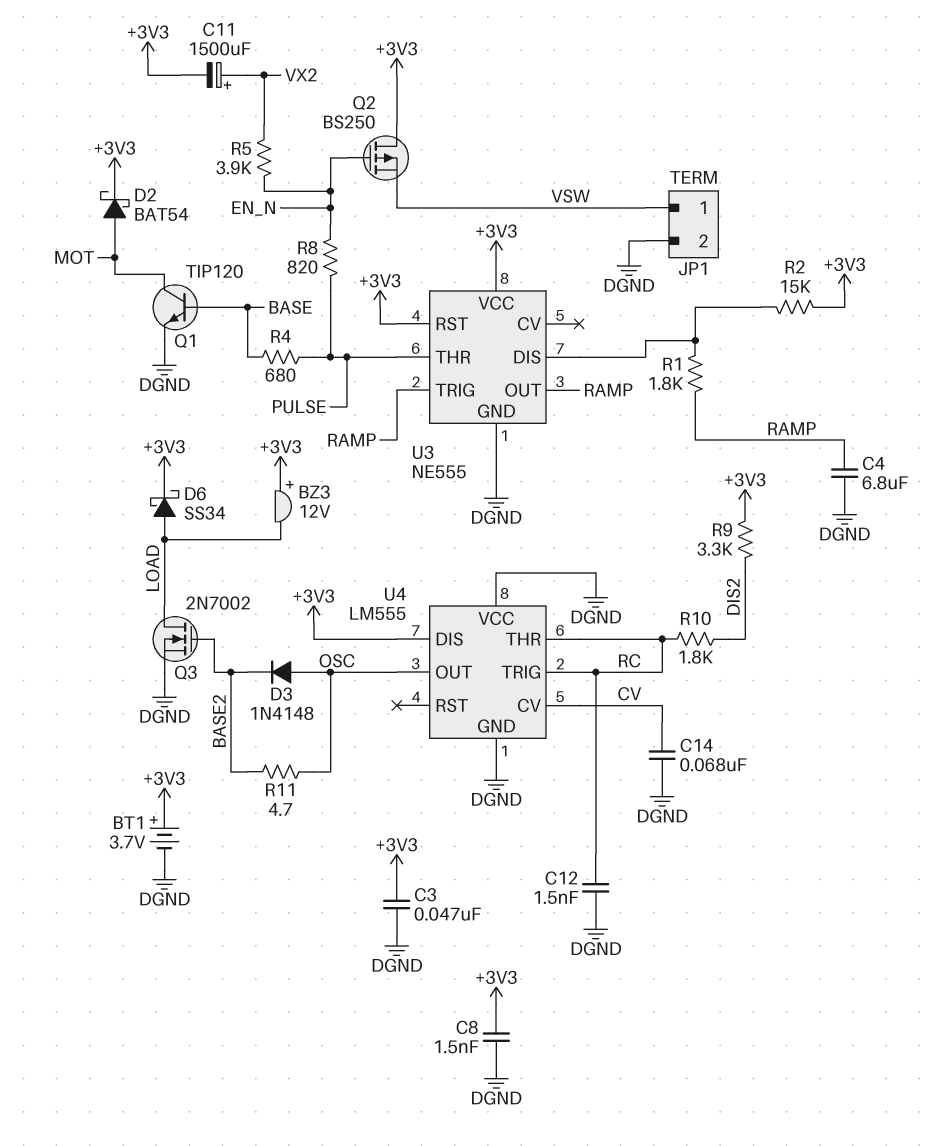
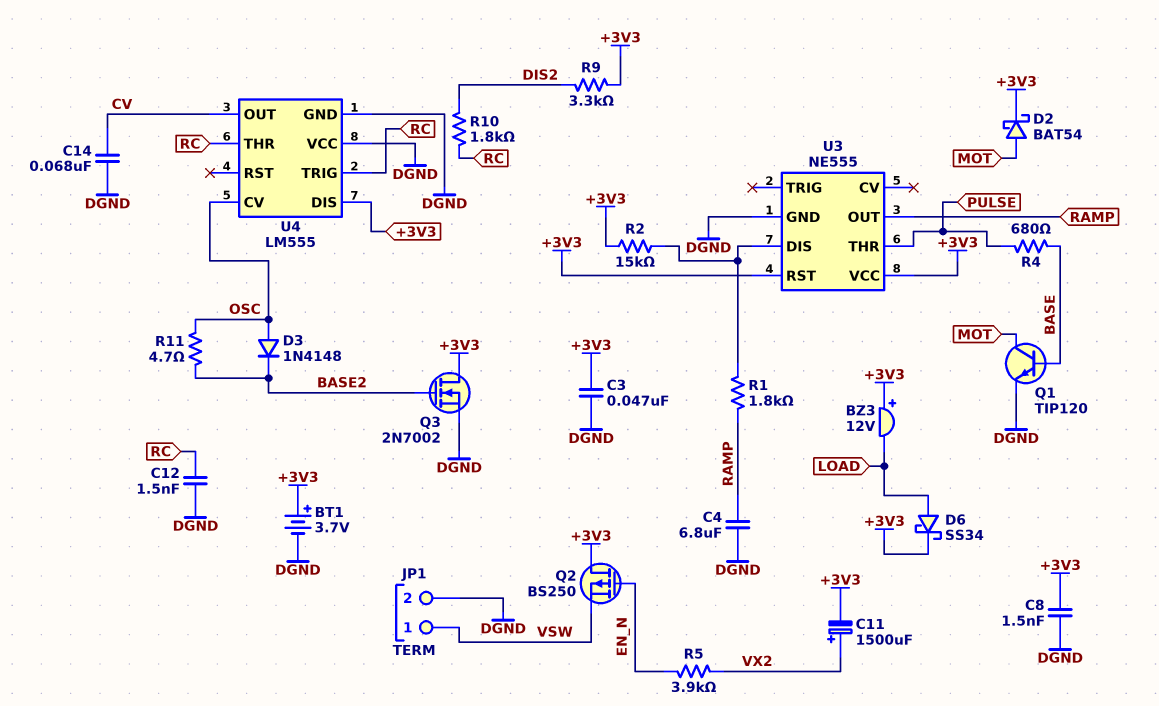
Q3: NMOS 2N7002 (G BASE2, D LOAD, S DGND) -> NMOS 2N7002 (G BASE2, D +3V3, S DGND)
R8: 820 (EN_N, PULSE) -> none
U3 pin TRIG: RAMP -> none
U4 pin CV: CV -> OSC
U4 pin OUT: OSC -> CV

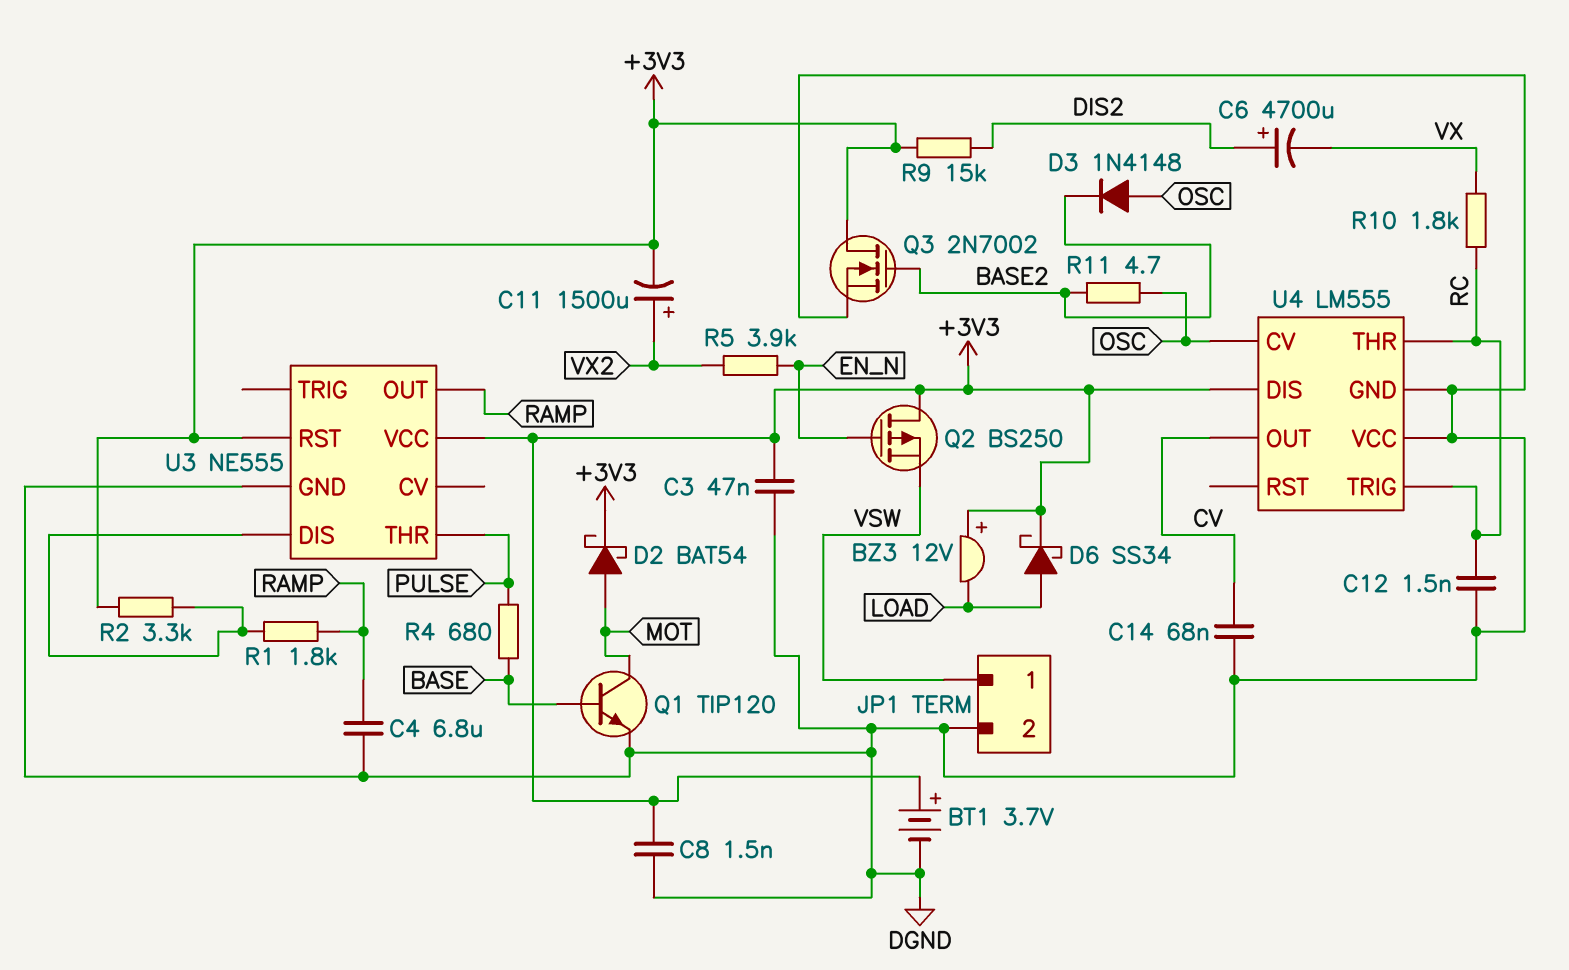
C6: none -> 4700uF (plus DIS2, minus VX)
R2: 15k (+3V3, U3/DIS) -> 3.3k (+3V3, U3/DIS)
R9: 3.3k (+3V3, DIS2) -> 15k (+3V3, DIS2)
R10: 1.8k (DIS2, RC) -> 1.8k (RC, VX)

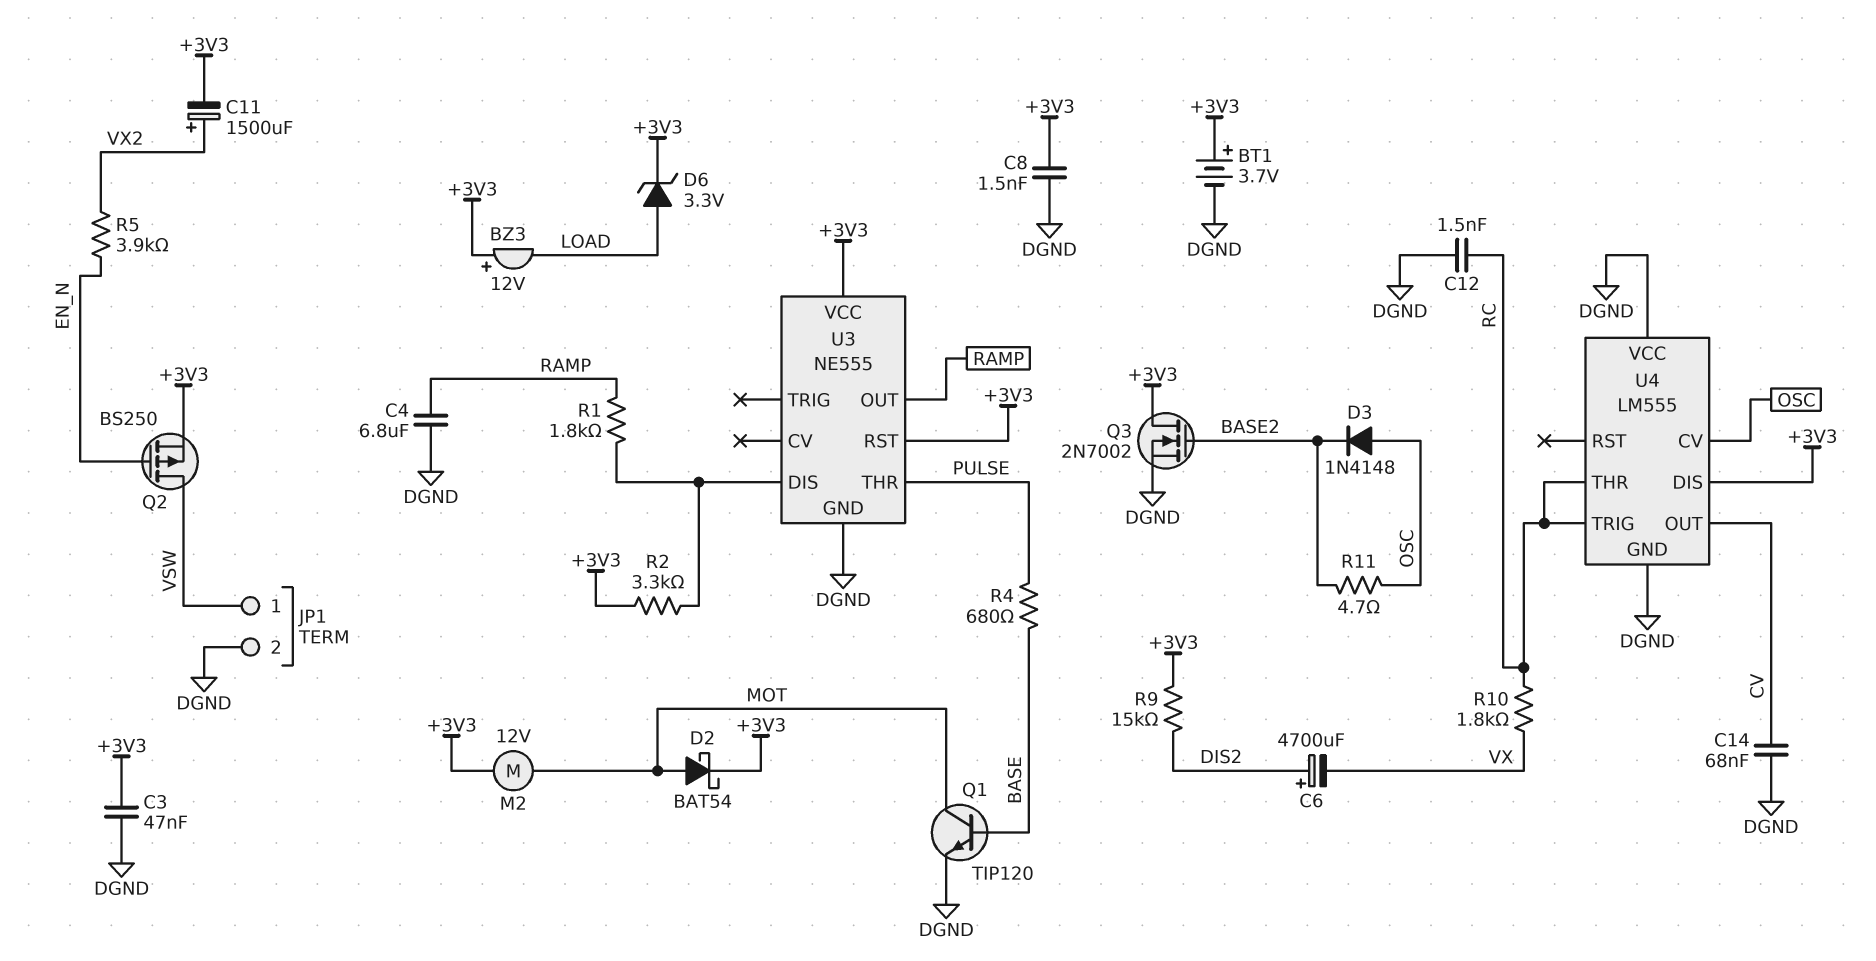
D6: schottky SS34 (A LOAD, K +3V3) -> zener 3.3V (A LOAD, K +3V3)
M2: none -> motor 12V (+3V3, MOT)
Q2: PMOS BS250 (G EN_N, D +3V3, S VSW) -> PMOS BS250 (G EN_N, D VSW, S +3V3)

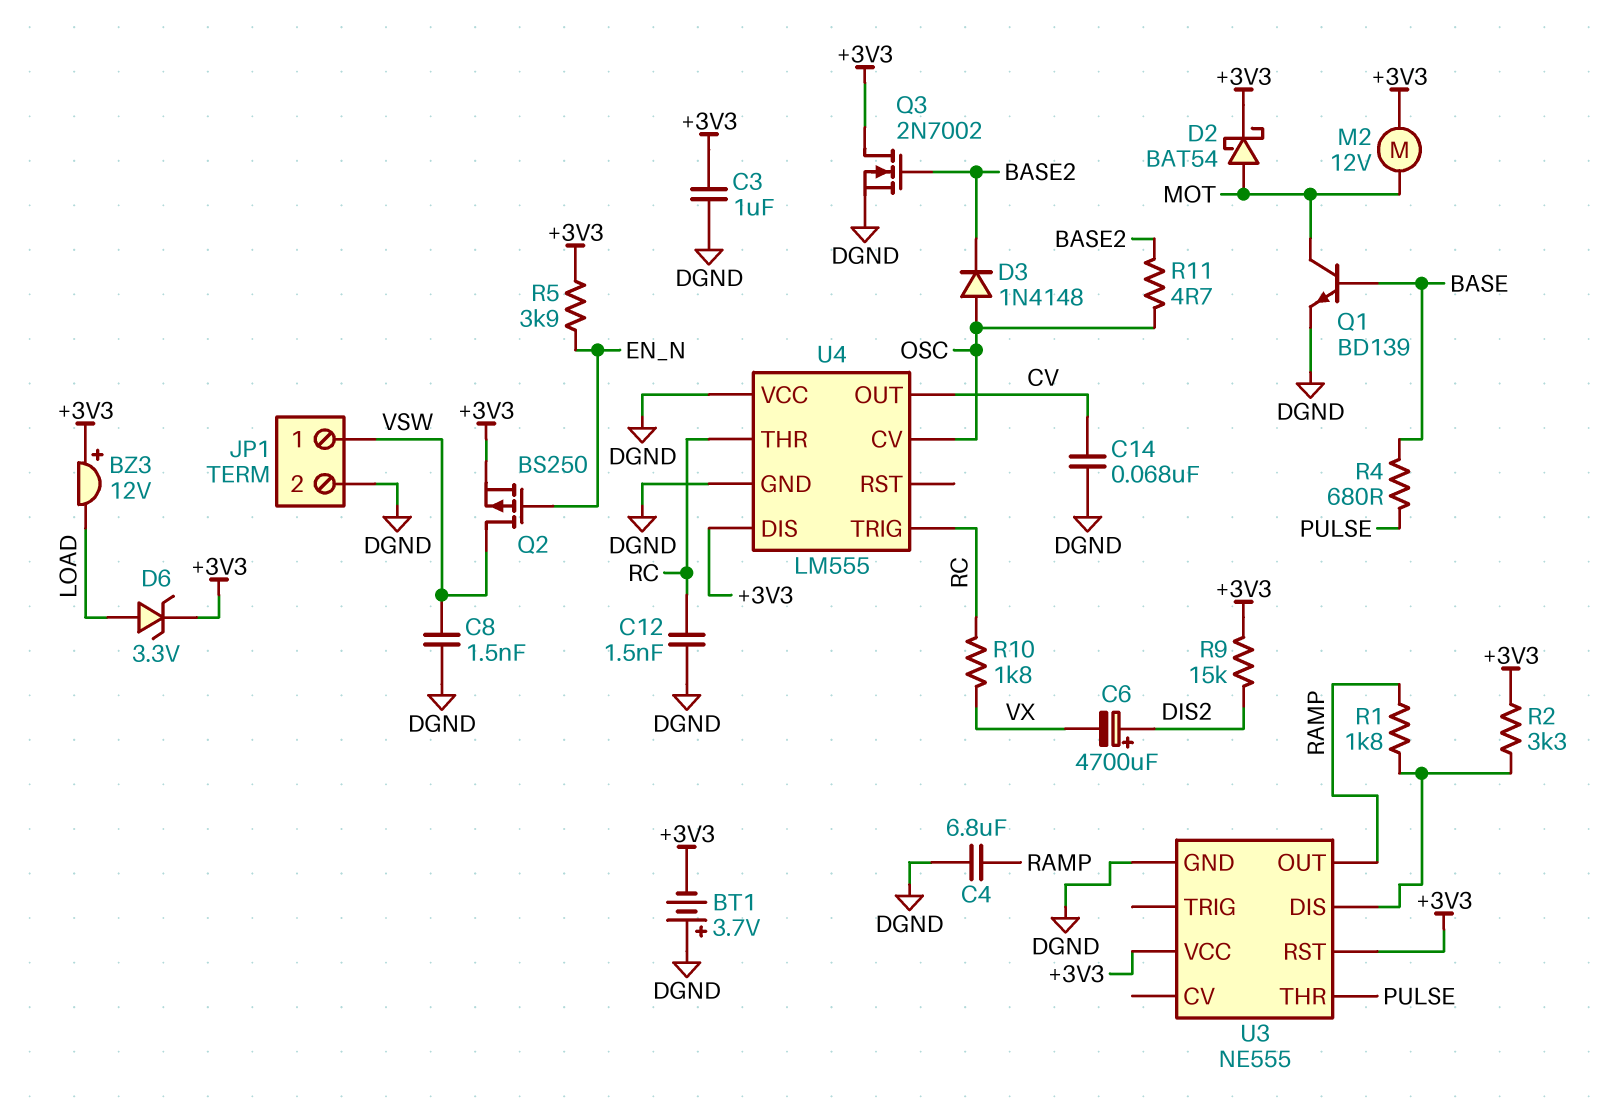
BT1: 3.7V (plus +3V3, minus DGND) -> 3.7V (plus DGND, minus +3V3)
C3: 47nF (+3V3, DGND) -> 1uF (+3V3, DGND)
C8: 1.5nF (+3V3, DGND) -> 1.5nF (DGND, VSW)
C11: 1500uF (plus VX2, minus +3V3) -> none
Q1: NPN TIP120 (B BASE, C MOT, E DGND) -> NPN BD139 (B BASE, C MOT, E DGND)
R5: 3.9k (EN_N, VX2) -> 3.9k (+3V3, EN_N)

